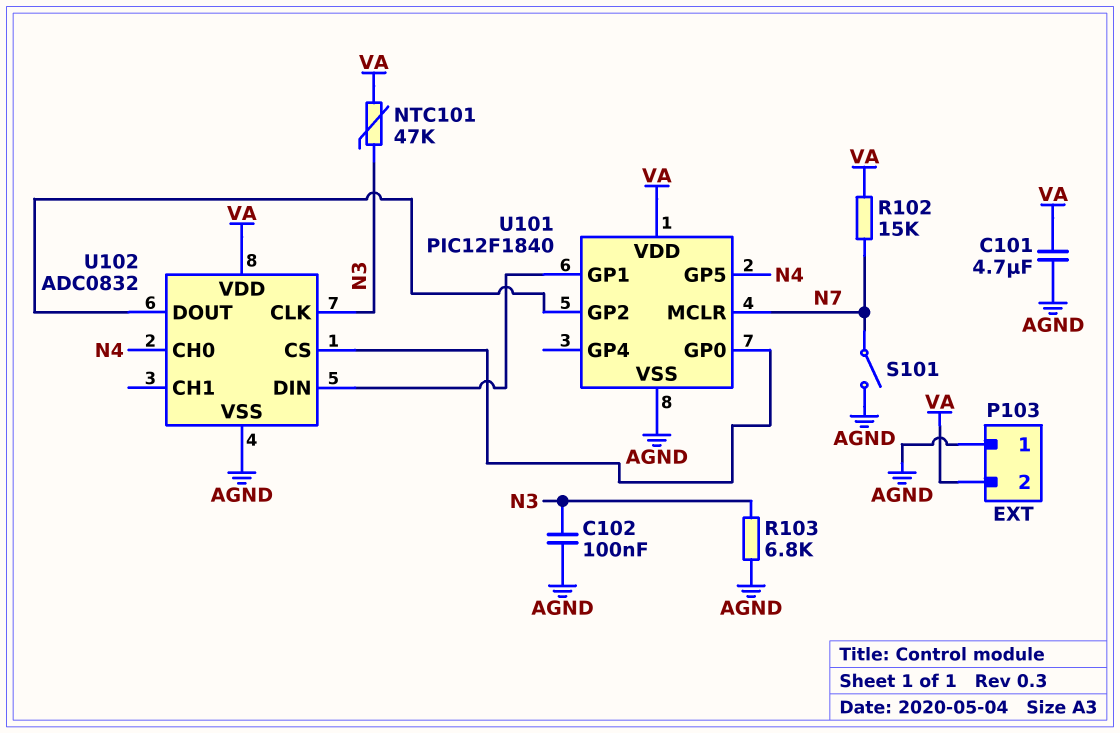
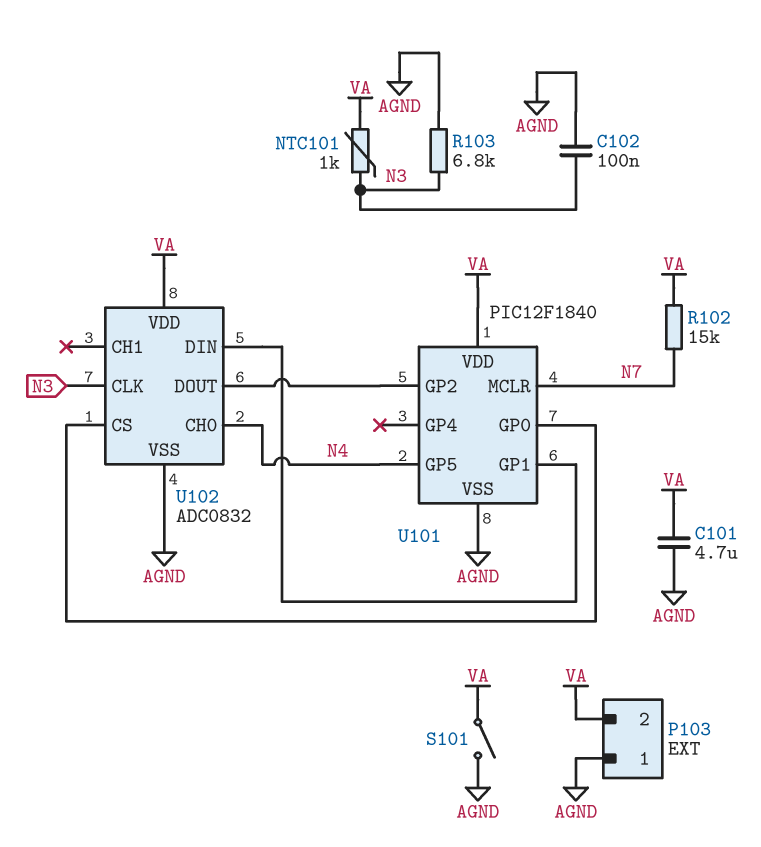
NTC101: 47k (N3, VA) -> 1k (N3, VA)
S101: switch (AGND, N7) -> switch (AGND, VA)

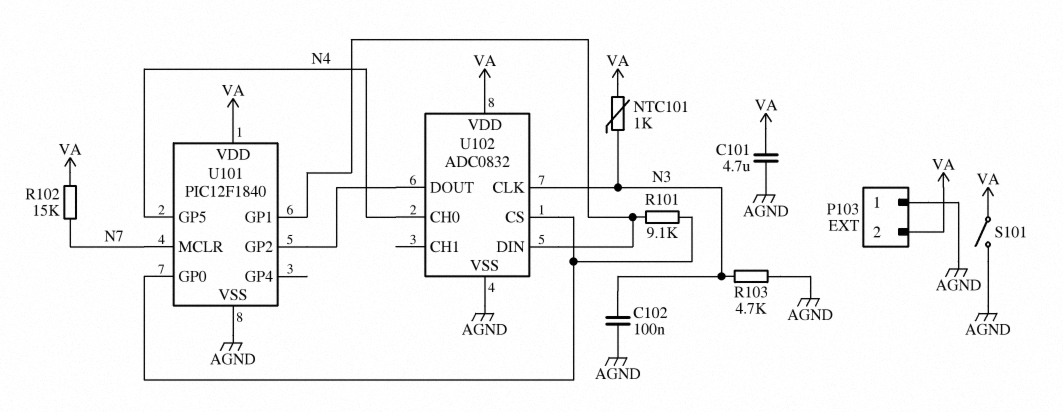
R101: none -> 9.1k (U101/GP0, U101/GP1)
R103: 6.8k (AGND, N3) -> 4.7k (AGND, N3)

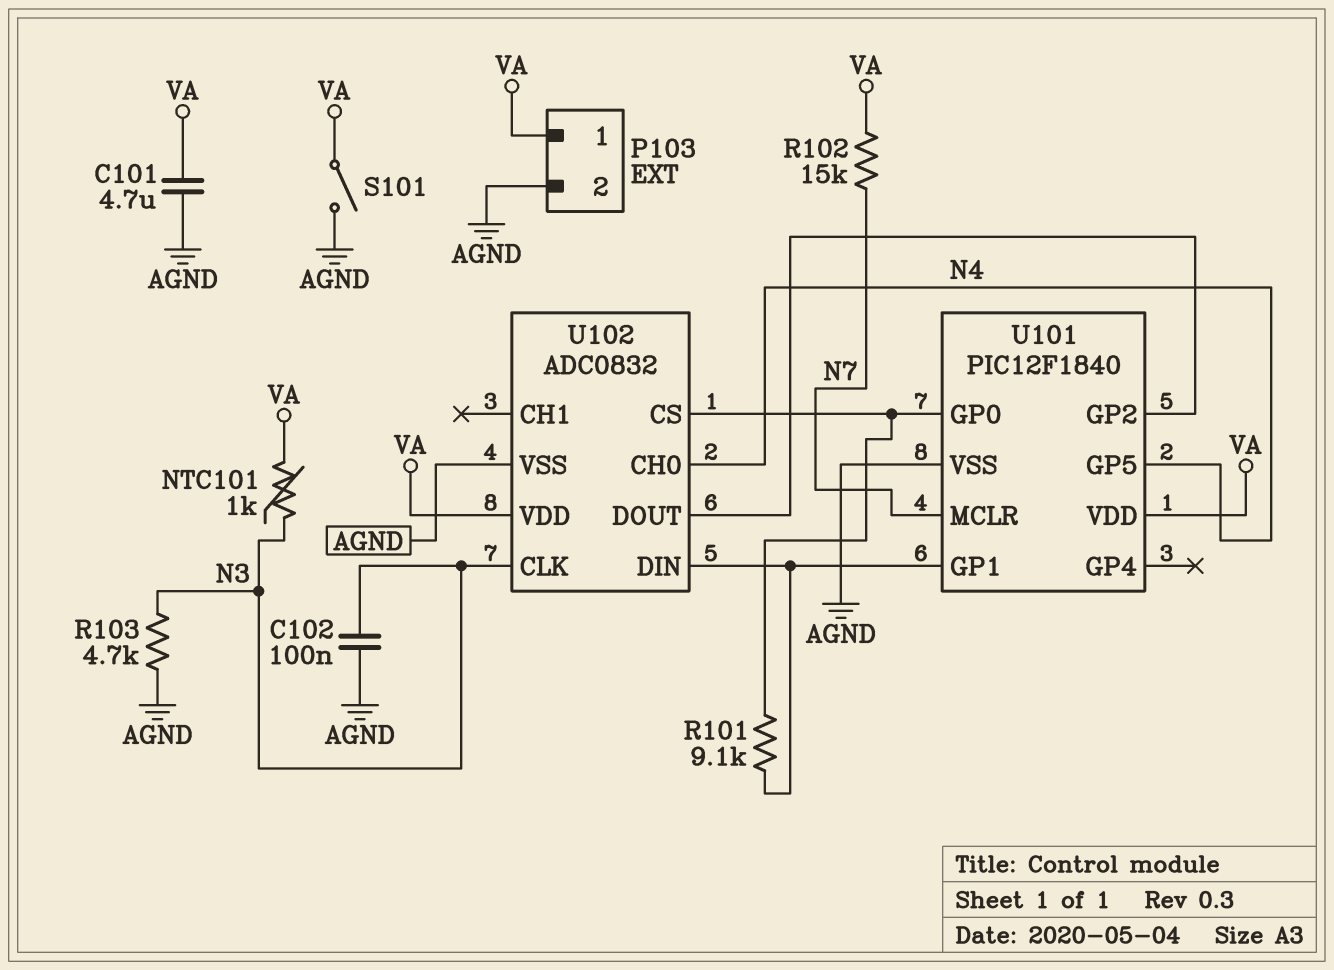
P103 pin 1: AGND -> VA
P103 pin 2: VA -> AGND

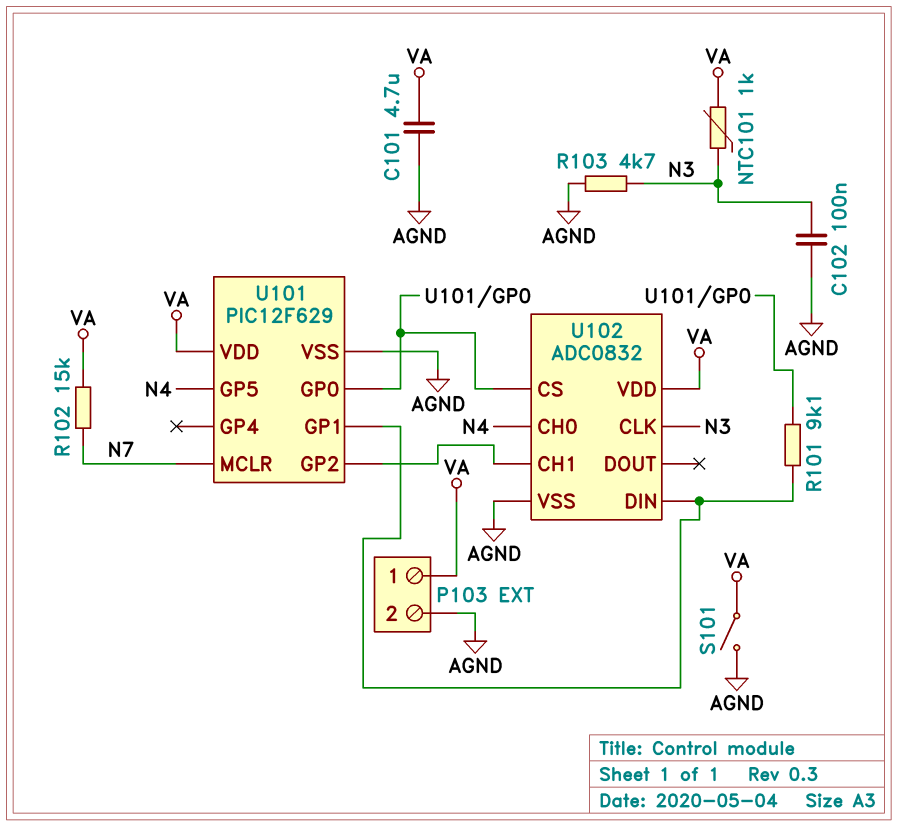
U101: PIC12F1840 -> PIC12F629
U102 pin CH1: none -> U101/GP2
U102 pin DOUT: U101/GP2 -> none

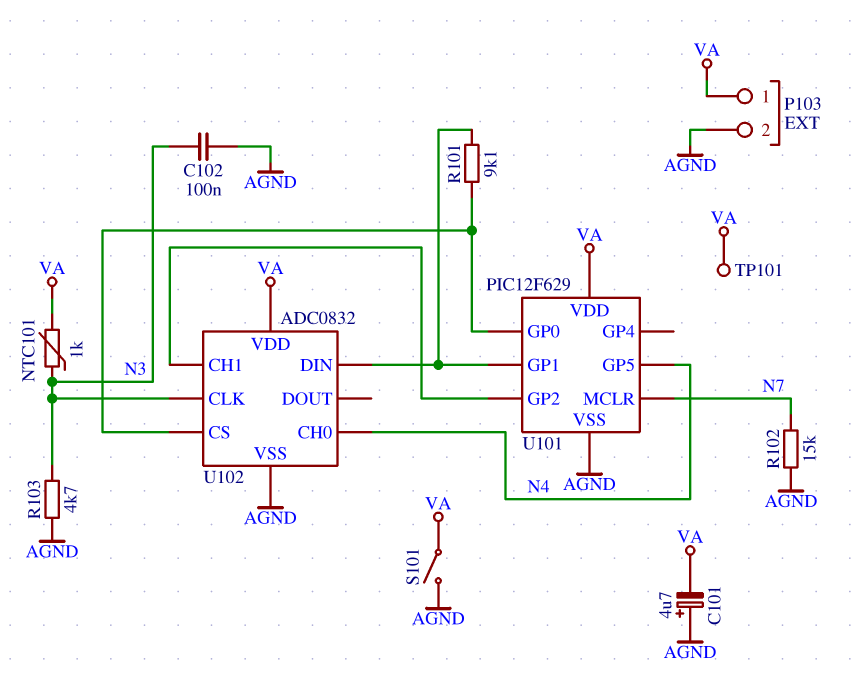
C101: 4.7uF (AGND, VA) -> 4.7uF (plus AGND, minus VA)
R102: 15k (N7, VA) -> 15k (AGND, N7)
TP101: none -> test point (VA)

